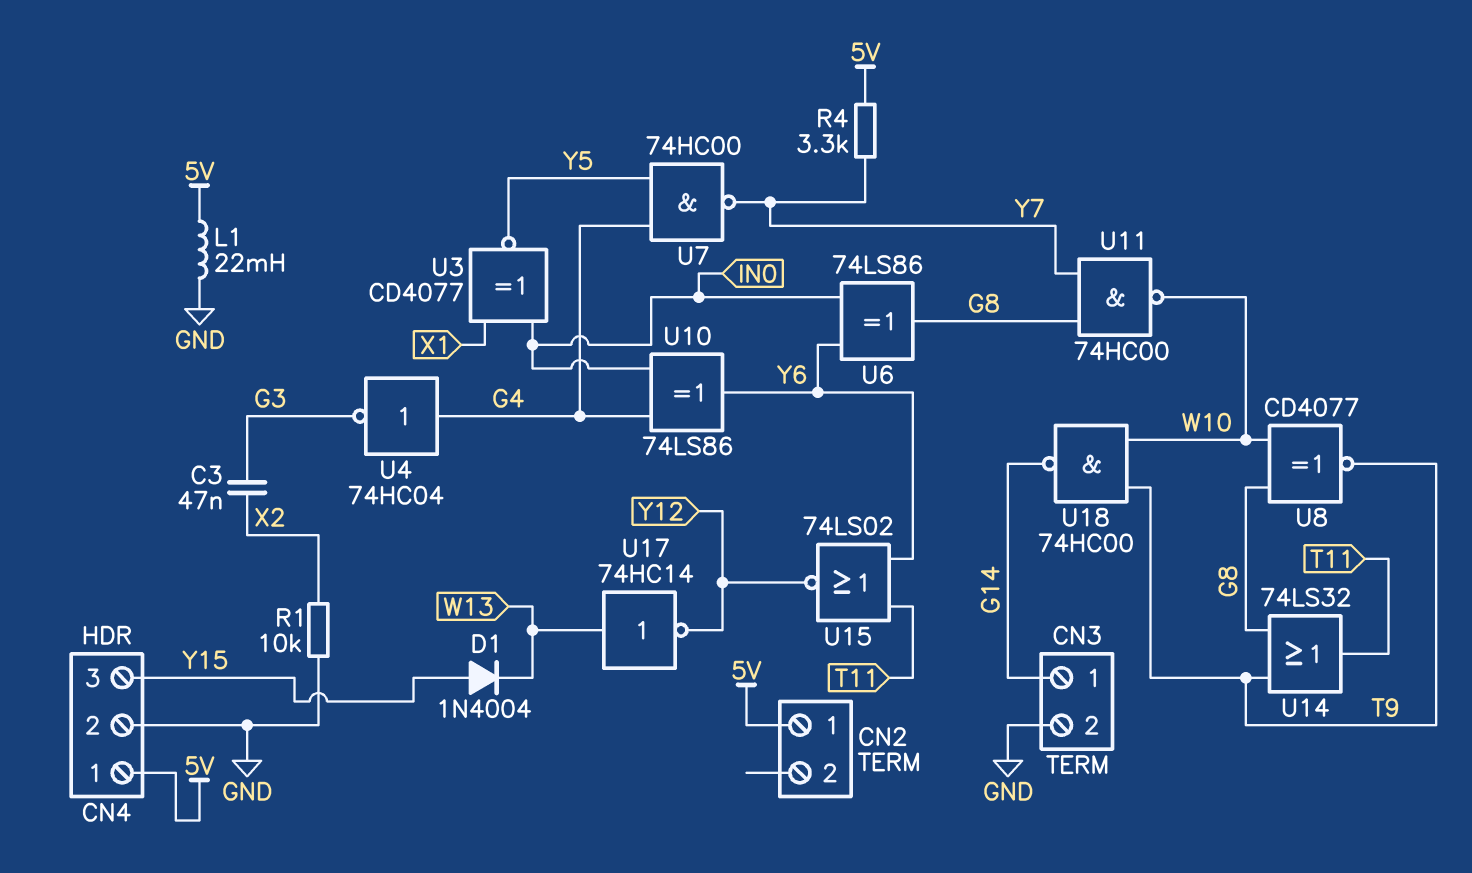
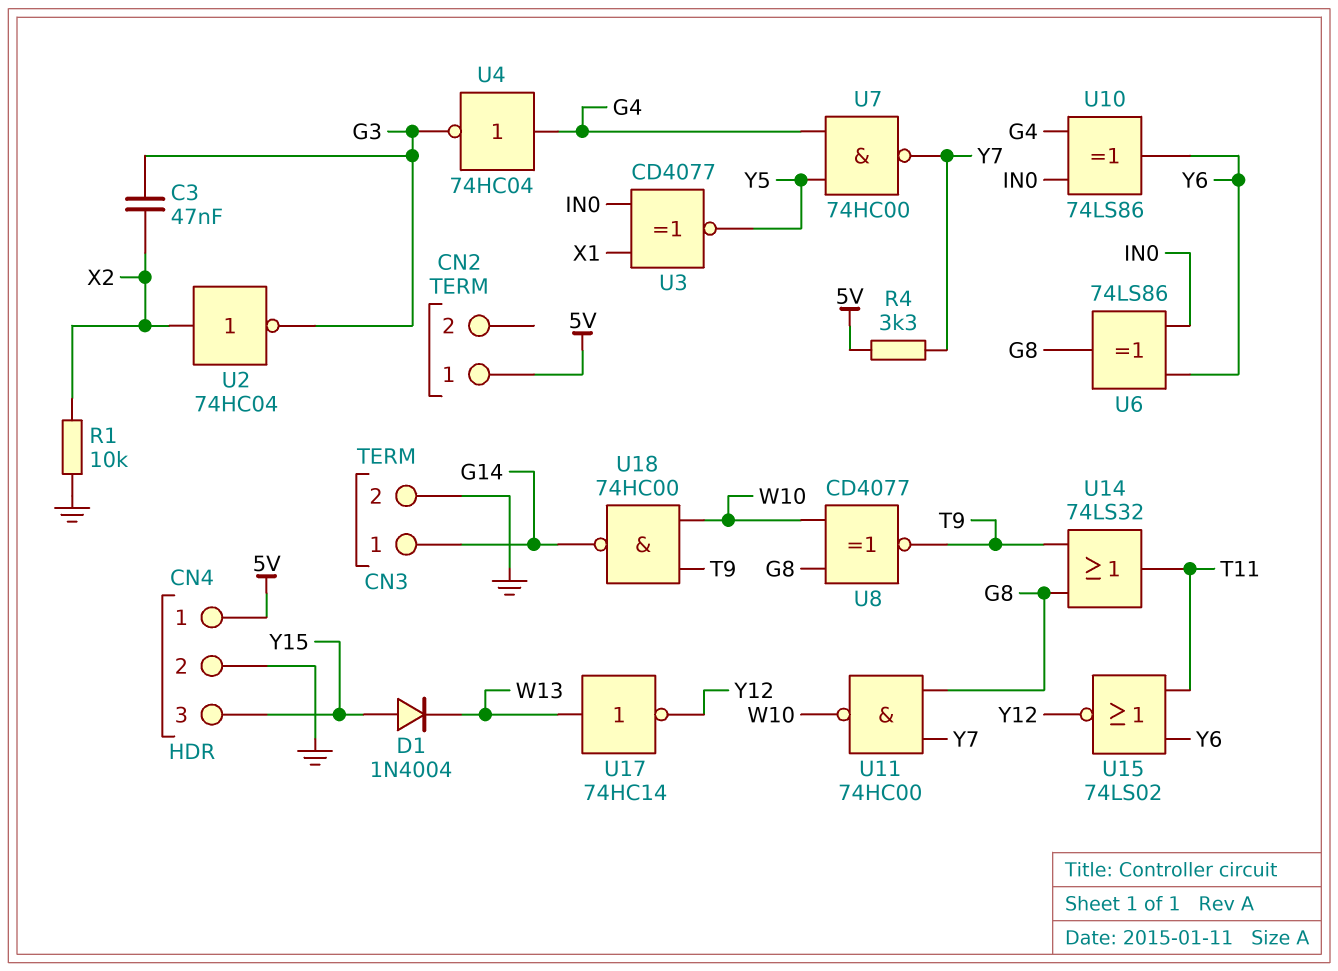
L1: 22mH (5V, GND) -> none
U2: none -> NOT 74HC04 (in X2, out G3)

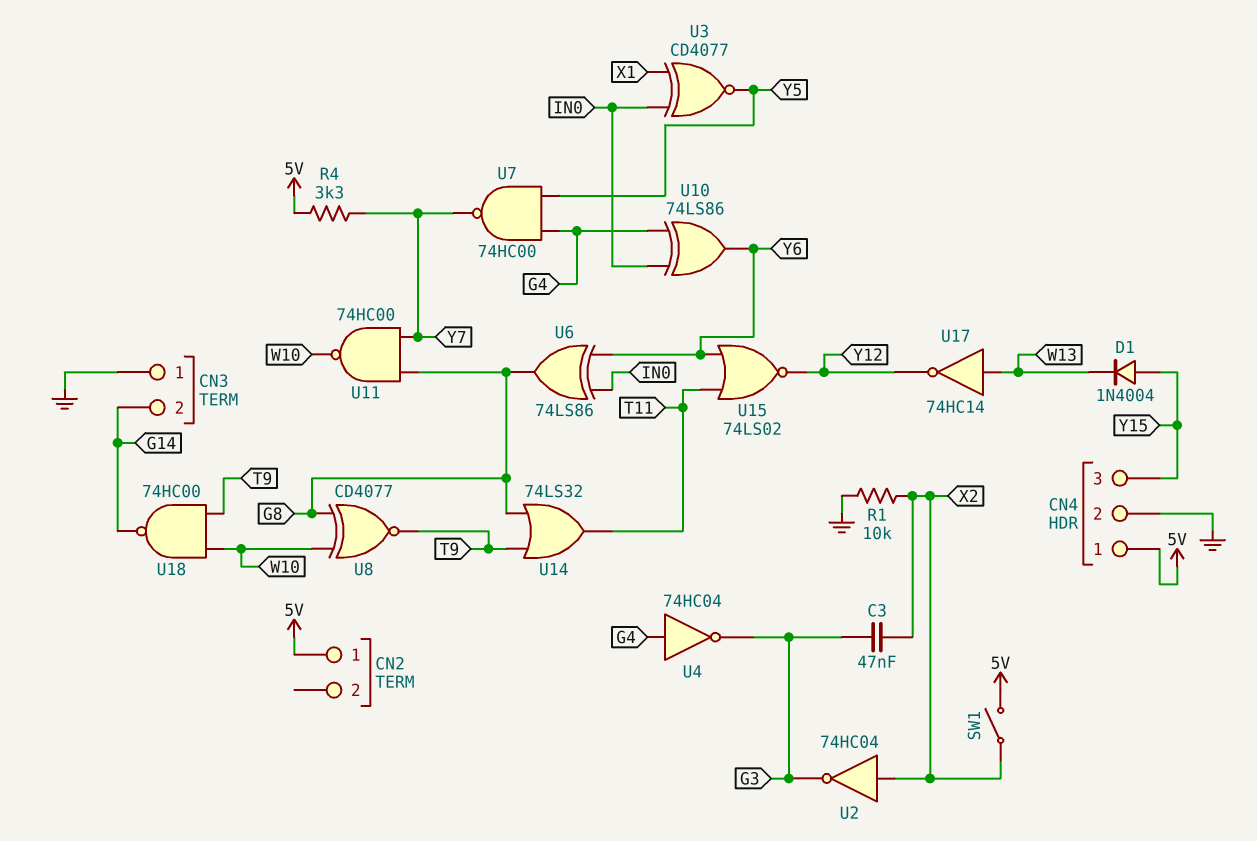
CN3 pin 1: G14 -> GND
CN3 pin 2: GND -> G14
SW1: none -> switch (5V, X2)

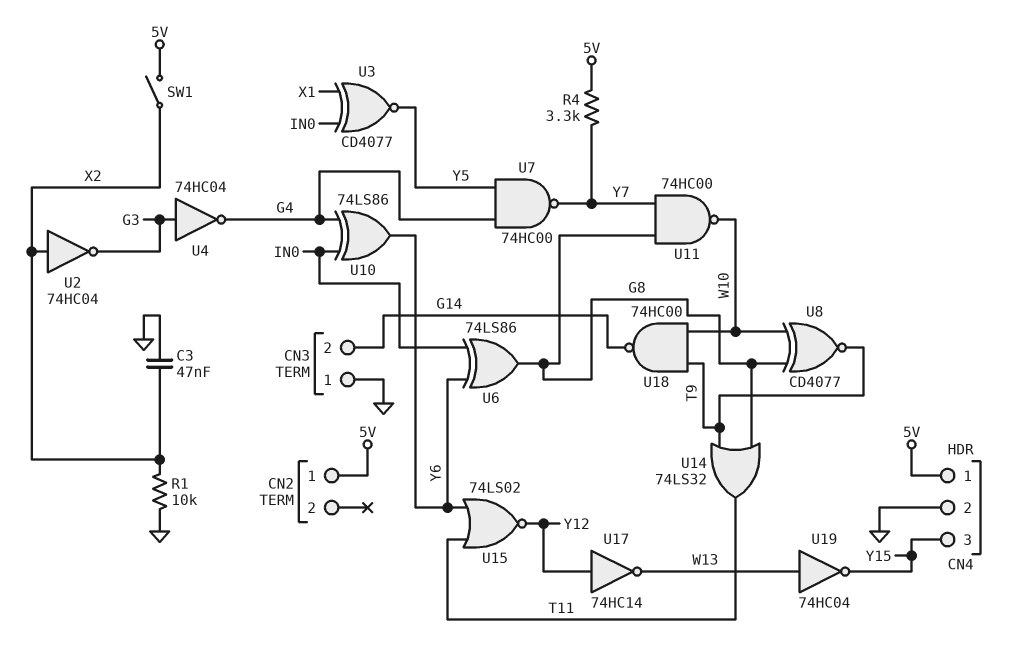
C3: 47nF (G3, X2) -> 47nF (GND, X2)
D1: diode 1N4004 (A Y15, K W13) -> none
U4: NOT 74HC04 (in G4, out G3) -> NOT 74HC04 (in G3, out G4)
U17: NOT 74HC14 (in W13, out Y12) -> NOT 74HC14 (in Y12, out W13)
U19: none -> NOT 74HC04 (in W13, out Y15)

